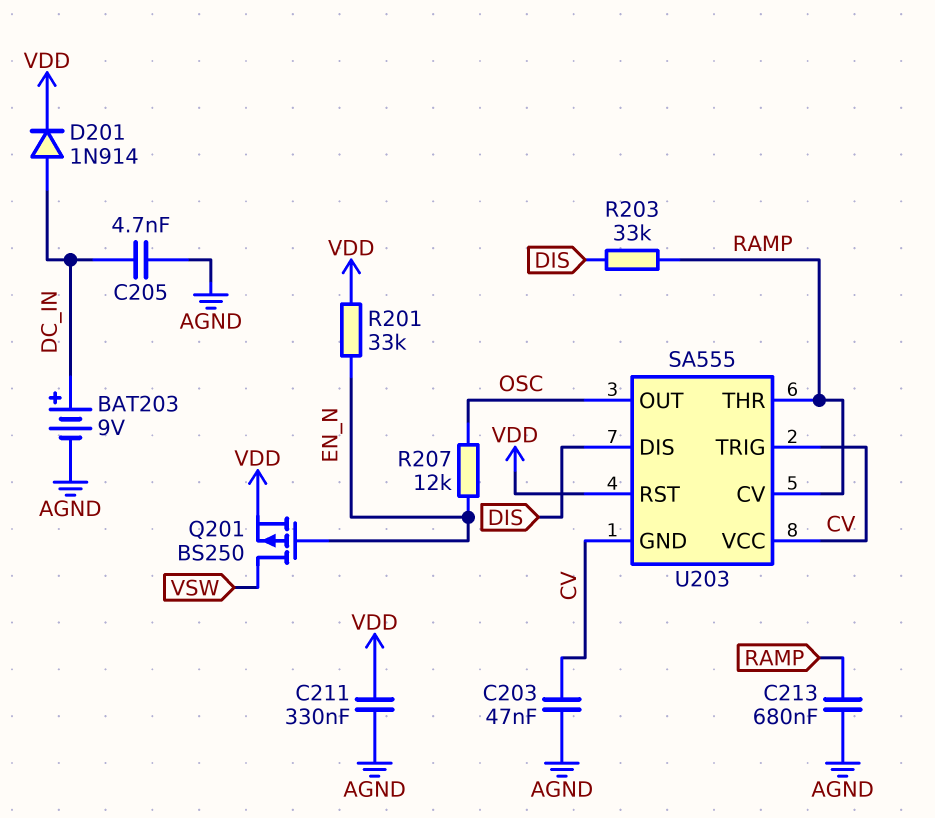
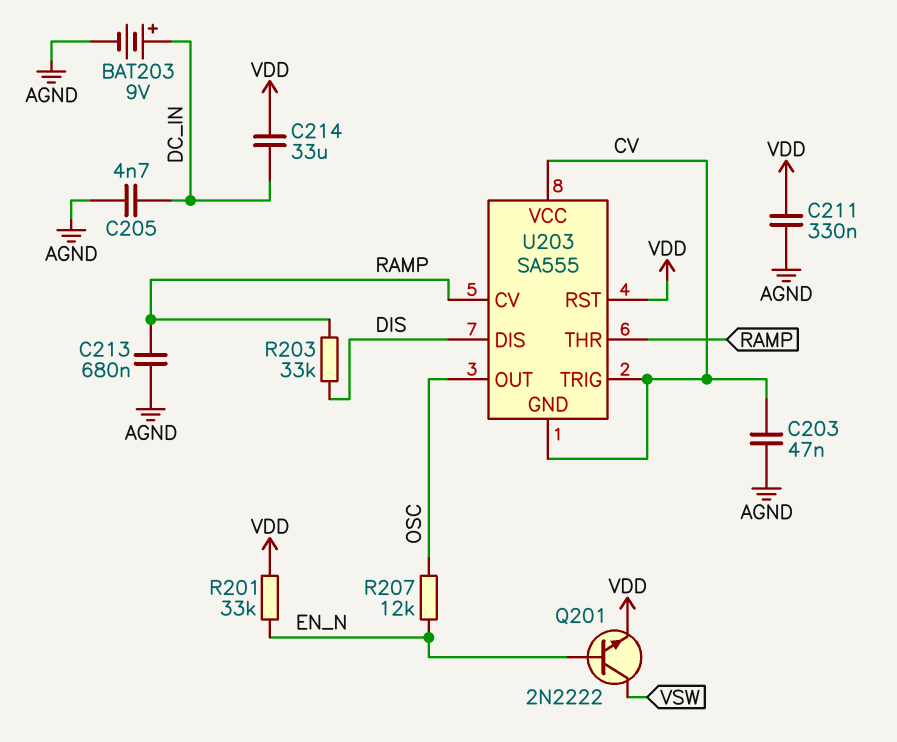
C214: none -> 33uF (DC_IN, VDD)
D201: diode 1N914 (A DC_IN, K VDD) -> none
Q201: PMOS BS250 (G EN_N, D VSW, S VDD) -> NPN 2N2222 (B EN_N, C VSW, E VDD)

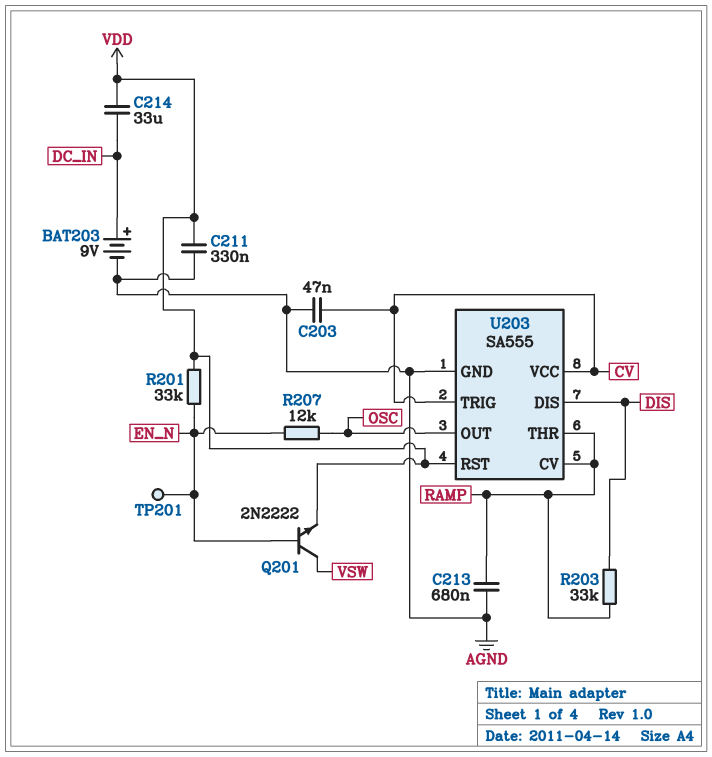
C205: 4.7nF (AGND, DC_IN) -> none
TP201: none -> test point (EN_N)
U203 pin GND: CV -> AGND

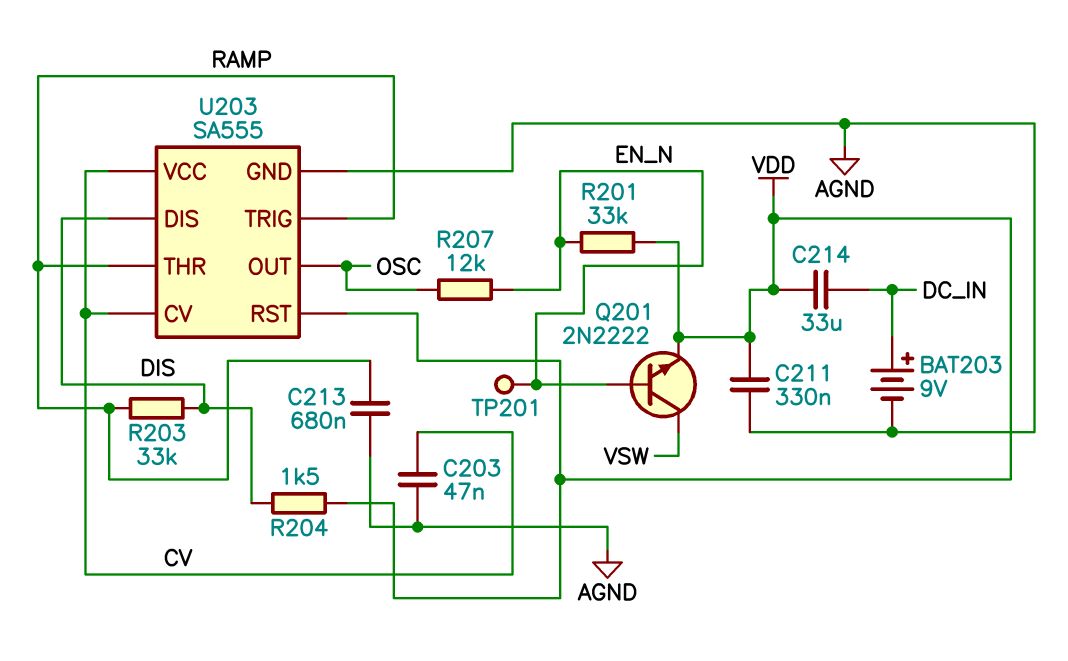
R204: none -> 1.5k (DIS, VDD)
U203 pin CV: RAMP -> CV
U203 pin TRIG: CV -> RAMP

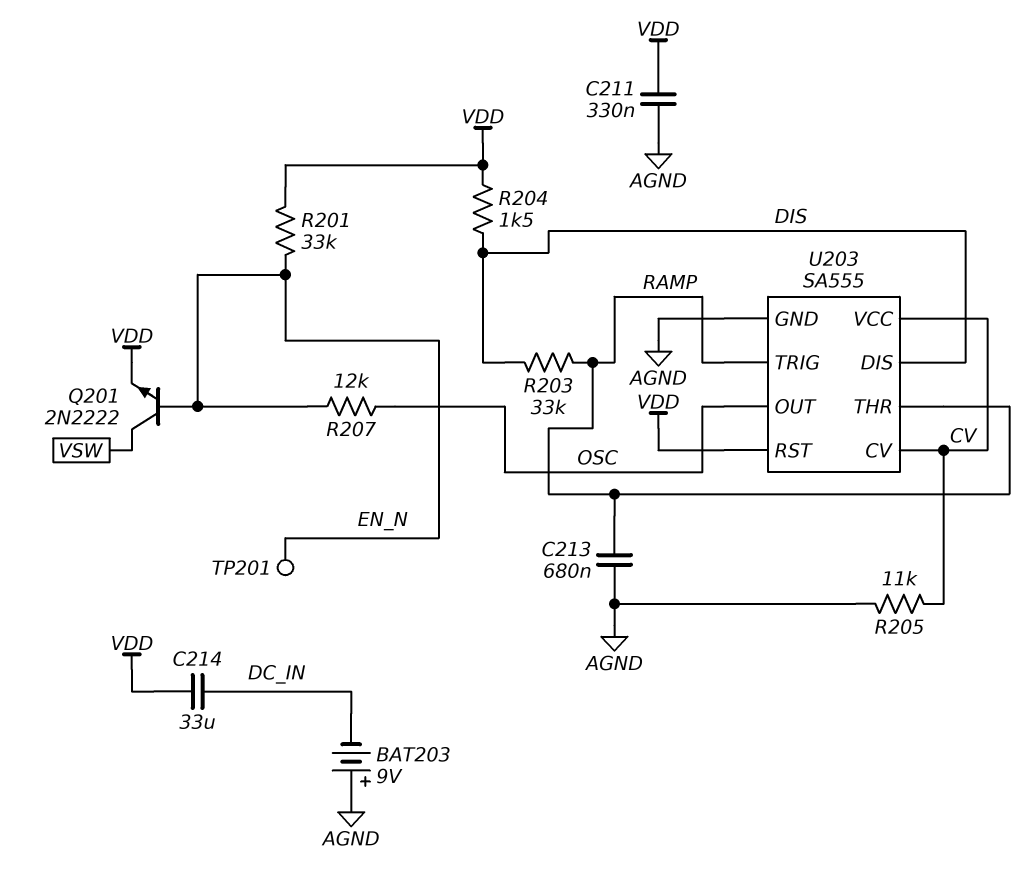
BAT203: 9V (plus DC_IN, minus AGND) -> 9V (plus AGND, minus DC_IN)
C203: 47nF (AGND, CV) -> none
R205: none -> 11k (AGND, CV)

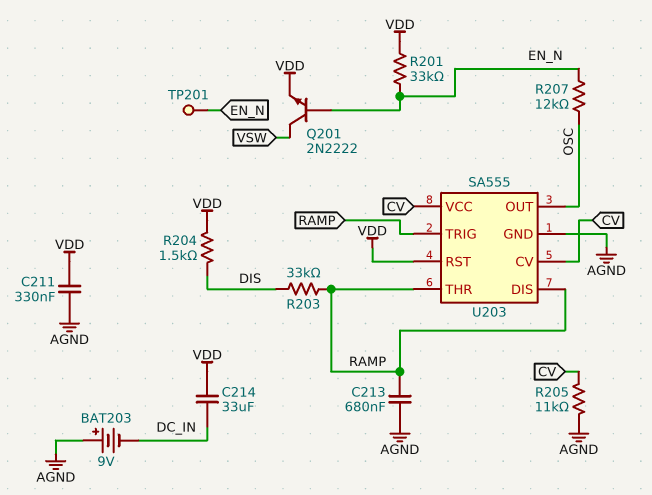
U203 pin DIS: DIS -> RAMP

